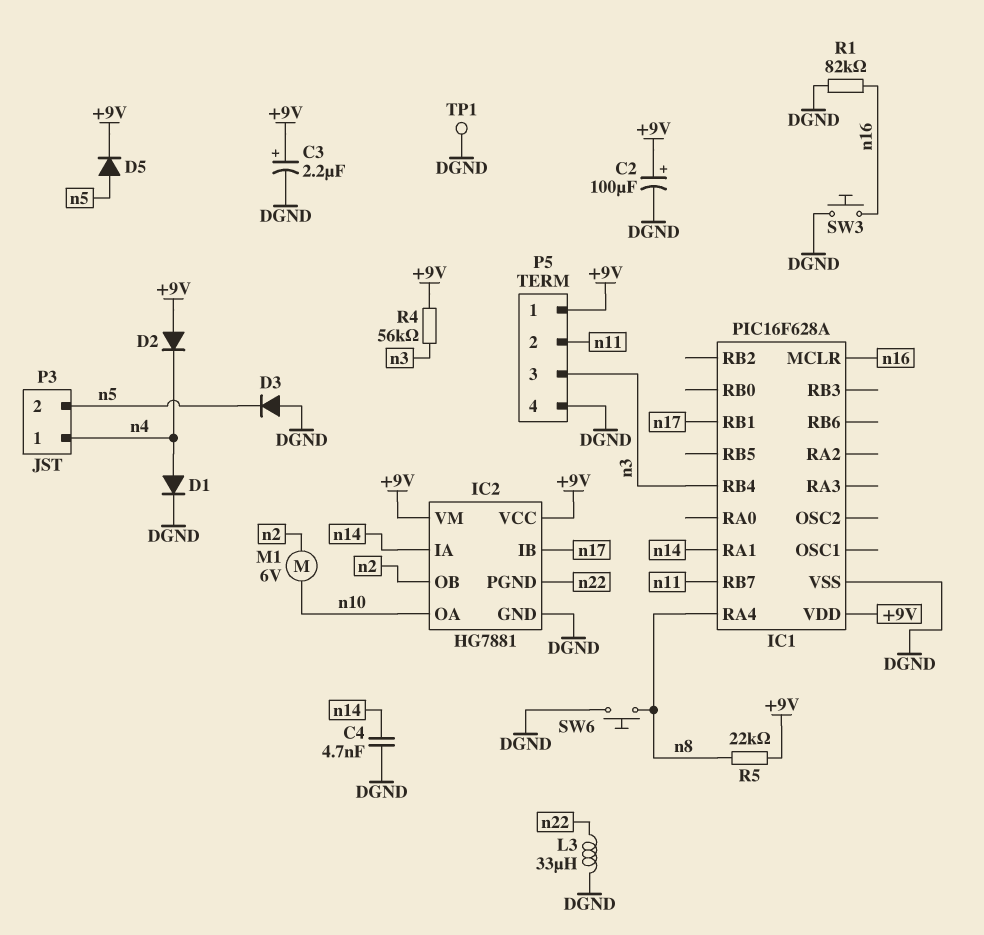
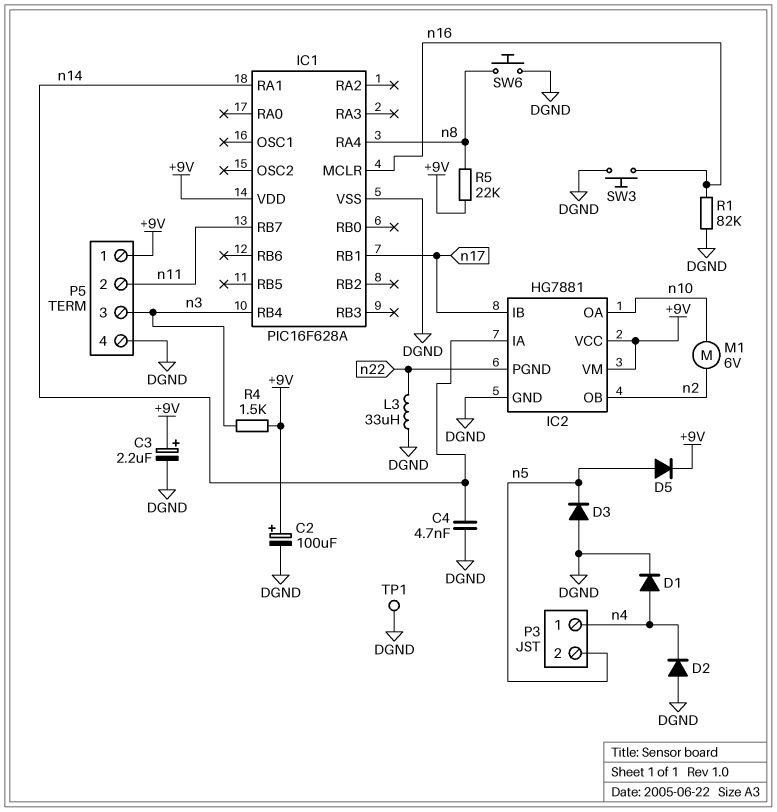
D2: diode (A +9V, K n4) -> diode (A DGND, K n4)
R4: 56k (+9V, n3) -> 1.5k (+9V, n3)

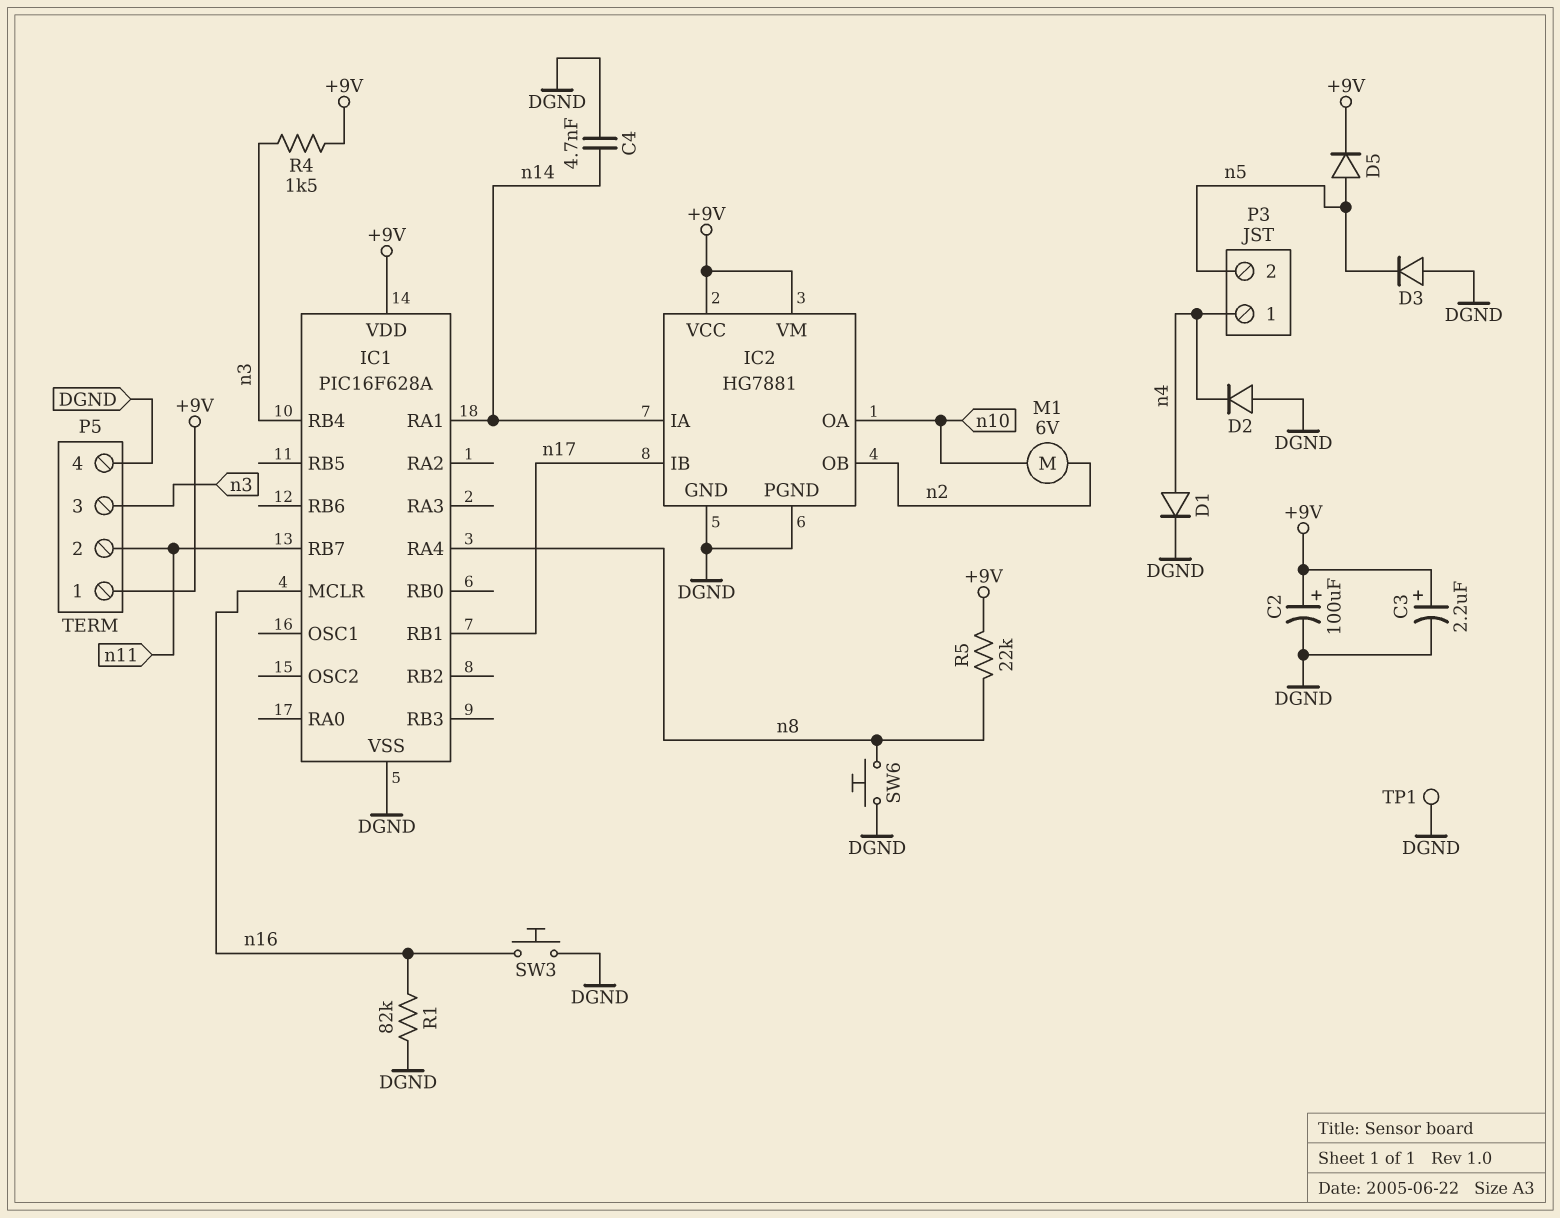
IC2 pin PGND: n22 -> DGND
L3: 33uH (DGND, n22) -> none

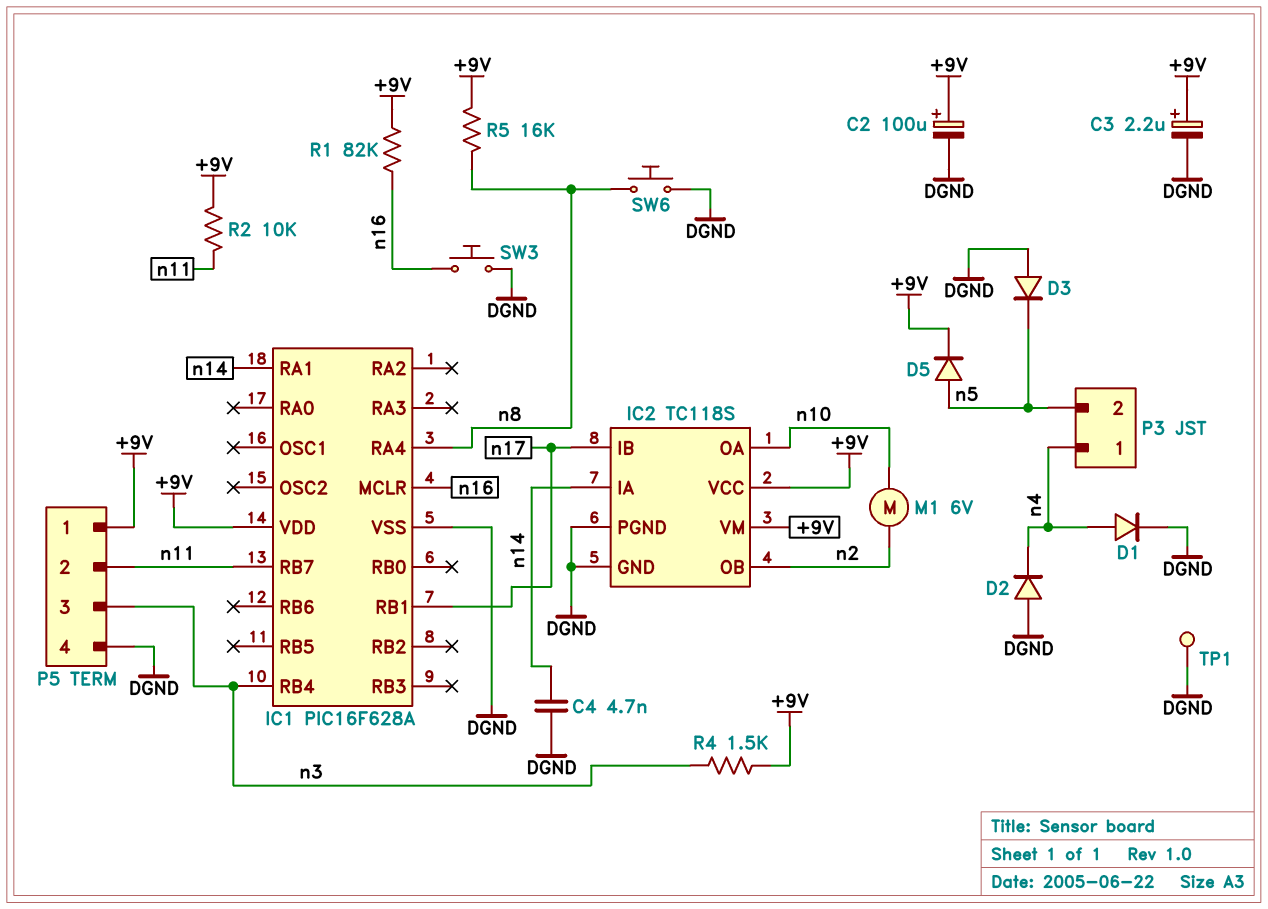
IC2: HG7881 -> TC118S
R1: 82k (DGND, n16) -> 82k (+9V, n16)
R2: none -> 10k (+9V, n11)
R5: 22k (+9V, n8) -> 16k (+9V, n8)

